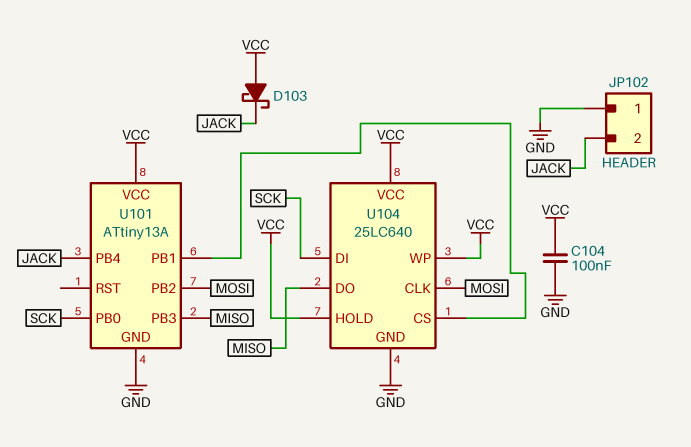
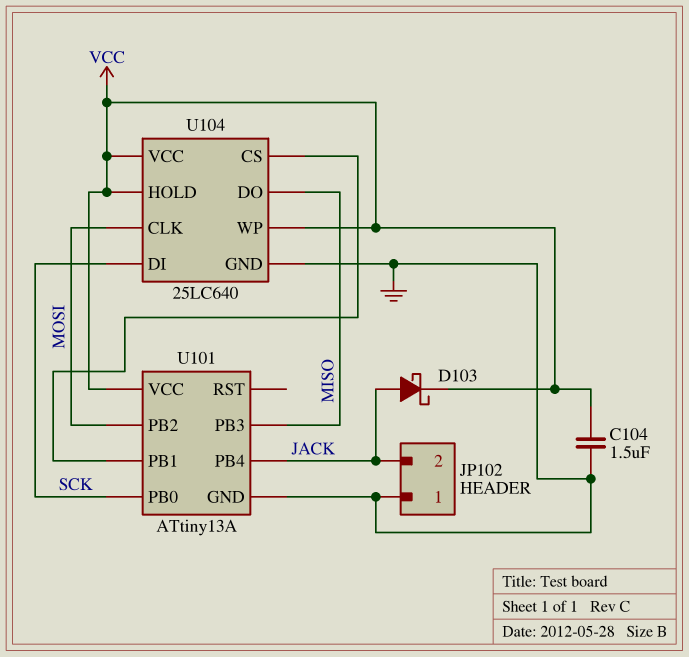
C104: 100nF (GND, VCC) -> 1.5uF (GND, VCC)
D103: schottky (A VCC, K JACK) -> schottky (A JACK, K VCC)

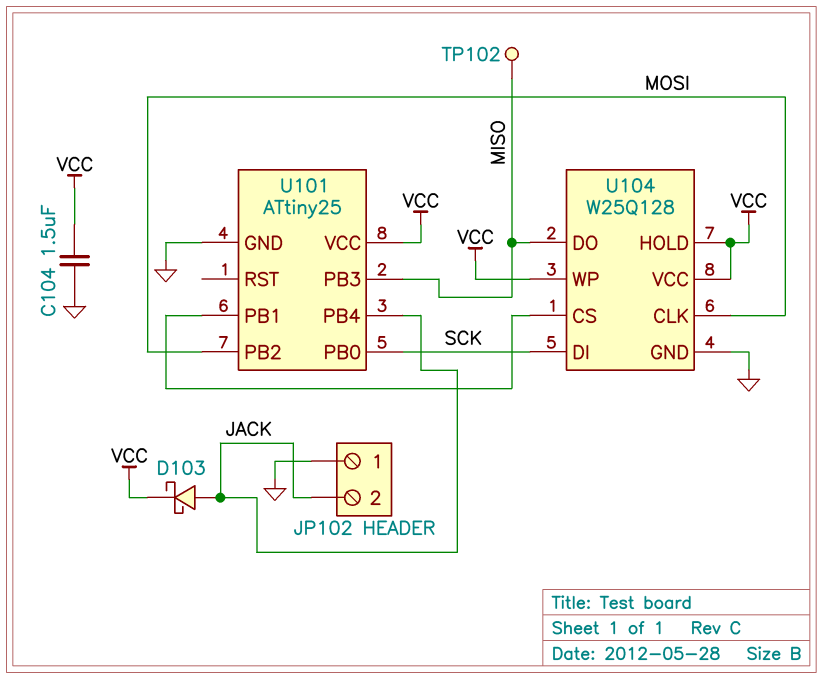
TP102: none -> test point (MISO)
U101: ATtiny13A -> ATtiny25
U104: 25LC640 -> W25Q128

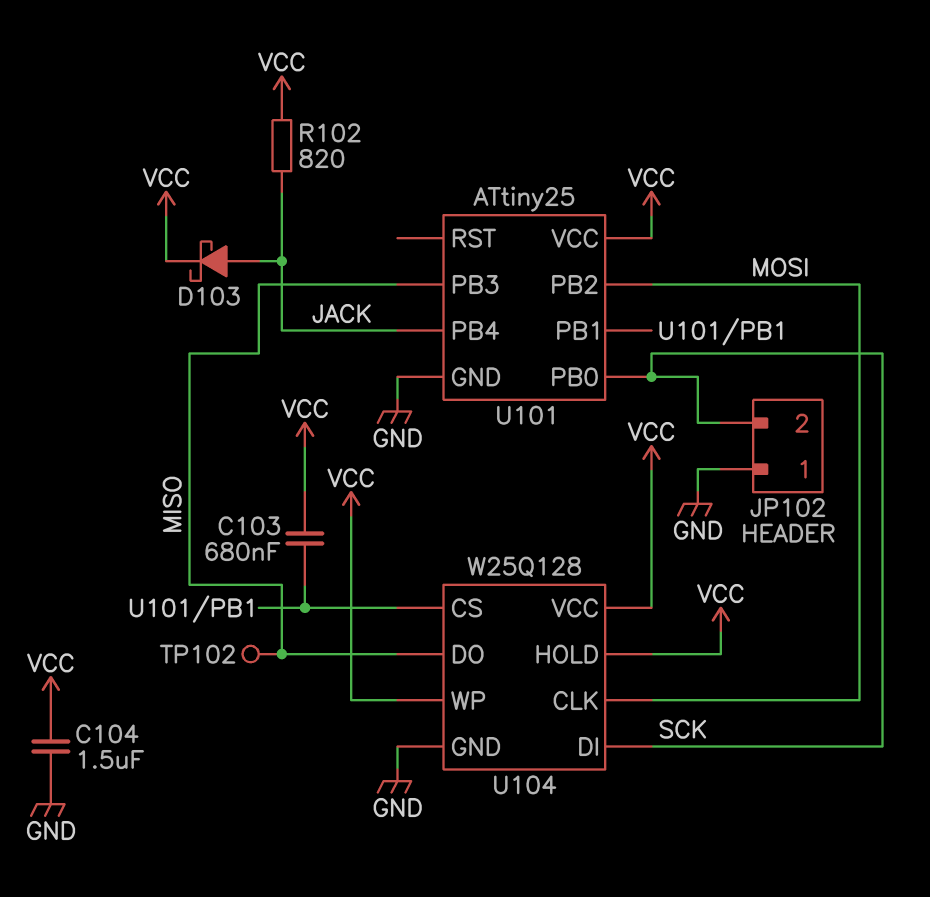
C103: none -> 680nF (U101/PB1, VCC)
JP102 pin 2: JACK -> SCK
R102: none -> 820 (JACK, VCC)

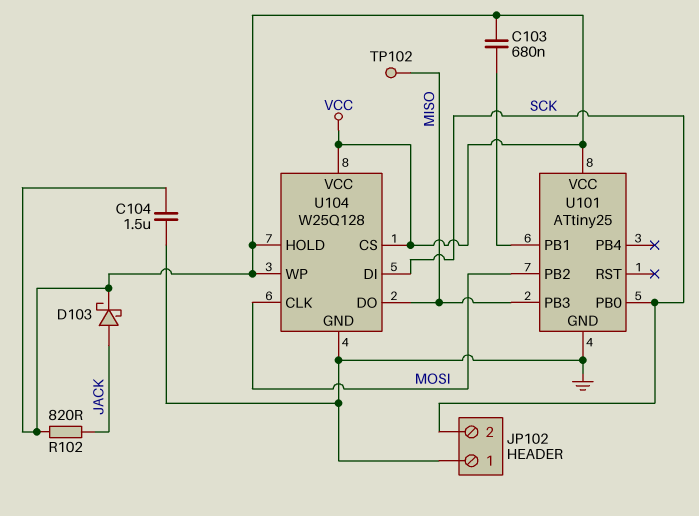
U101 pin PB4: JACK -> none
U104 pin CS: U101/PB1 -> VCC

